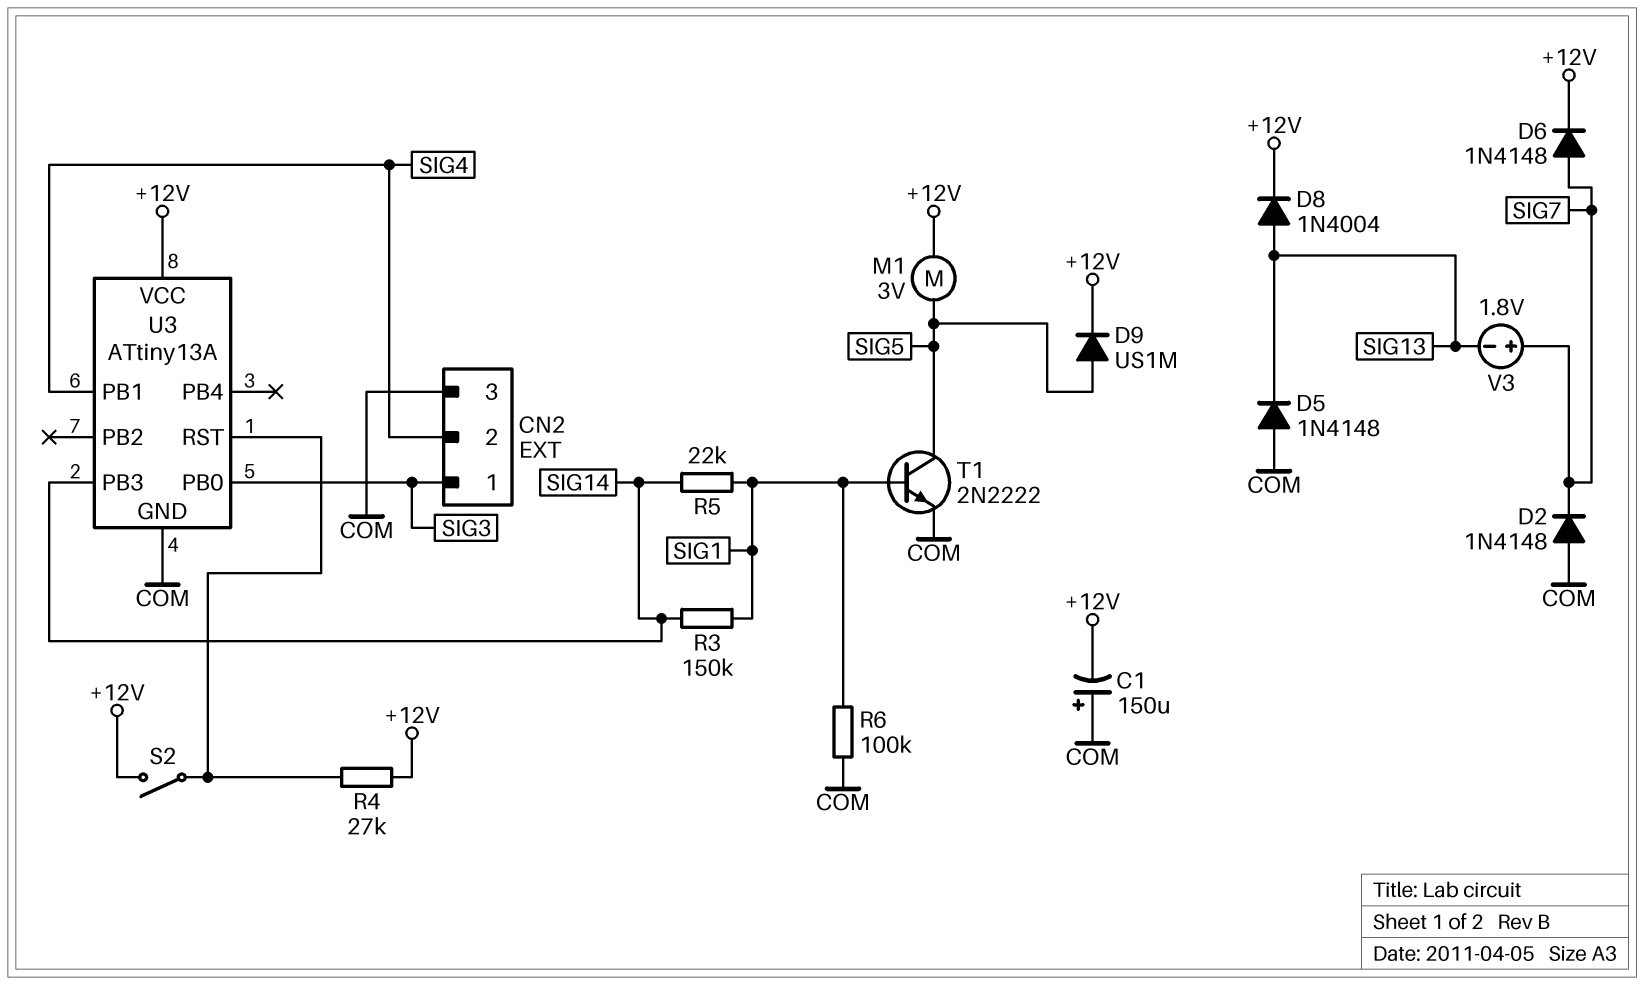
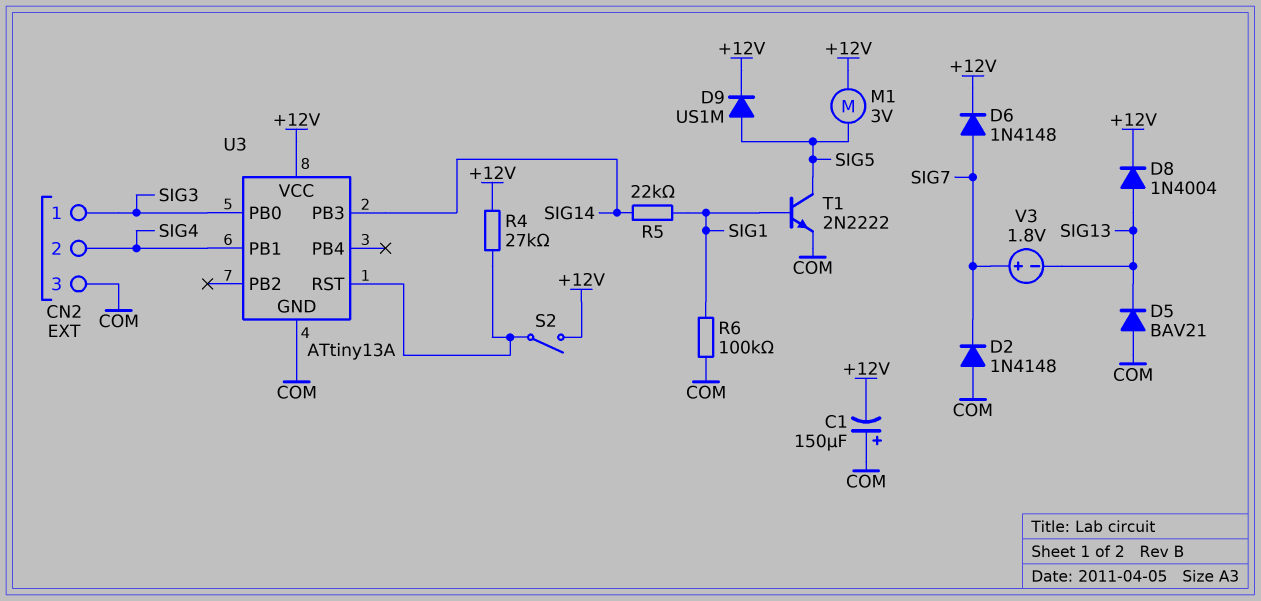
D5: diode 1N4148 (A COM, K SIG13) -> diode BAV21 (A COM, K SIG13)
R3: 150k (SIG1, SIG14) -> none

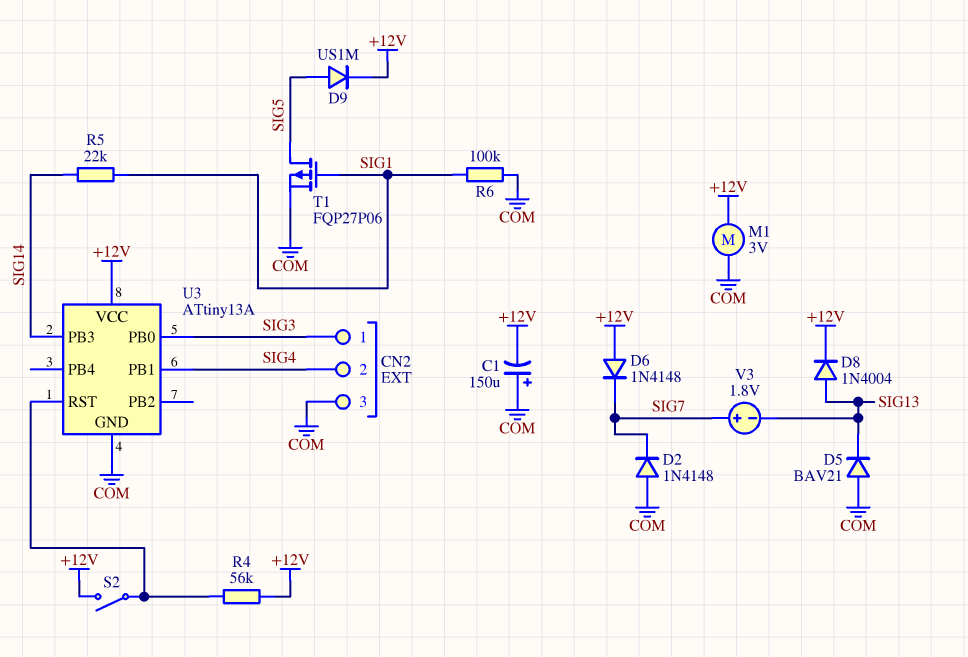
D6: diode 1N4148 (A SIG7, K +12V) -> diode 1N4148 (A +12V, K SIG7)
M1: motor 3V (+12V, SIG5) -> motor 3V (+12V, COM)
R4: 27k (+12V, U3/RST) -> 56k (+12V, U3/RST)
T1: NPN 2N2222 (B SIG1, C SIG5, E COM) -> PMOS FQP27P06 (G SIG1, D SIG5, S COM)

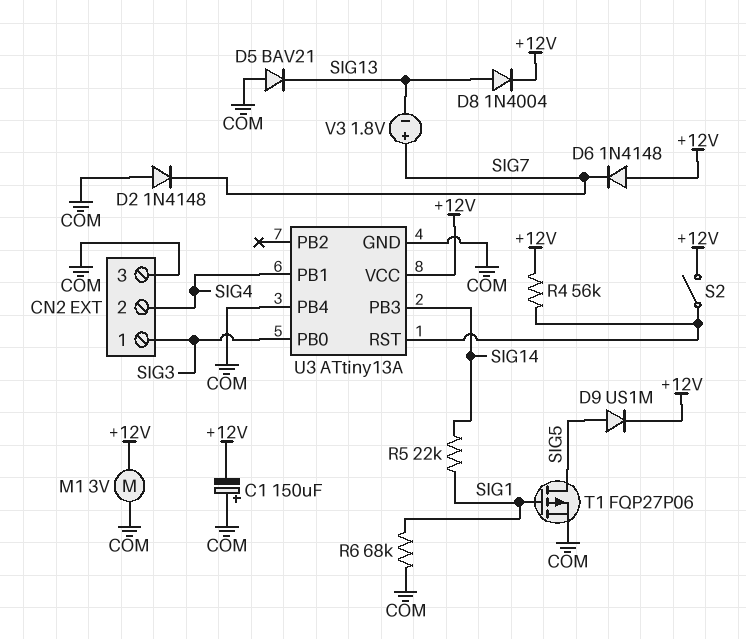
R6: 100k (COM, SIG1) -> 68k (COM, SIG1)
U3 pin PB4: none -> COM

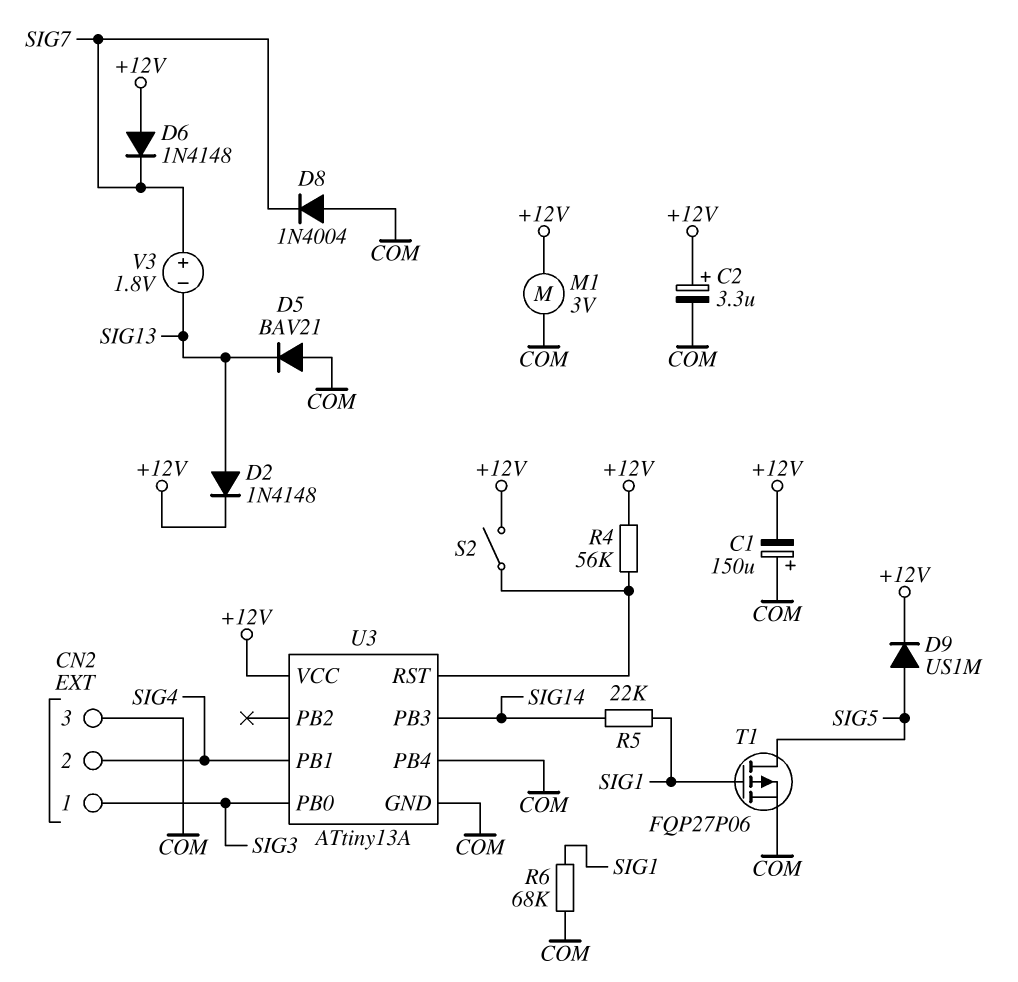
C2: none -> 3.3uF (plus +12V, minus COM)
D2: diode 1N4148 (A COM, K SIG7) -> diode 1N4148 (A SIG13, K +12V)
D8: diode 1N4004 (A SIG13, K +12V) -> diode 1N4004 (A COM, K SIG7)

